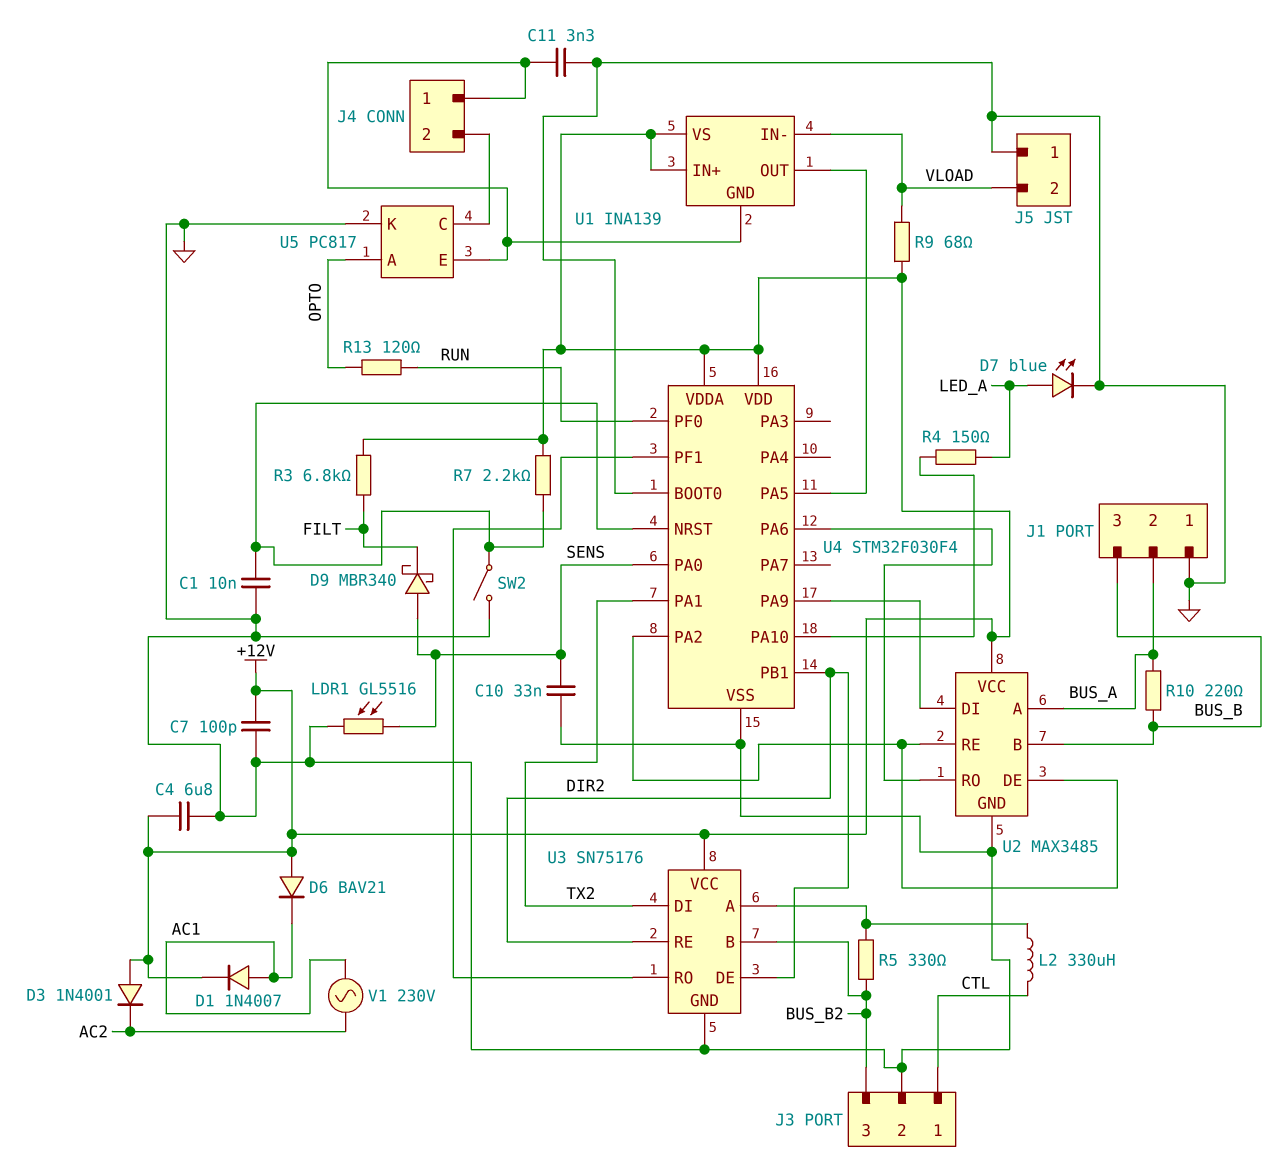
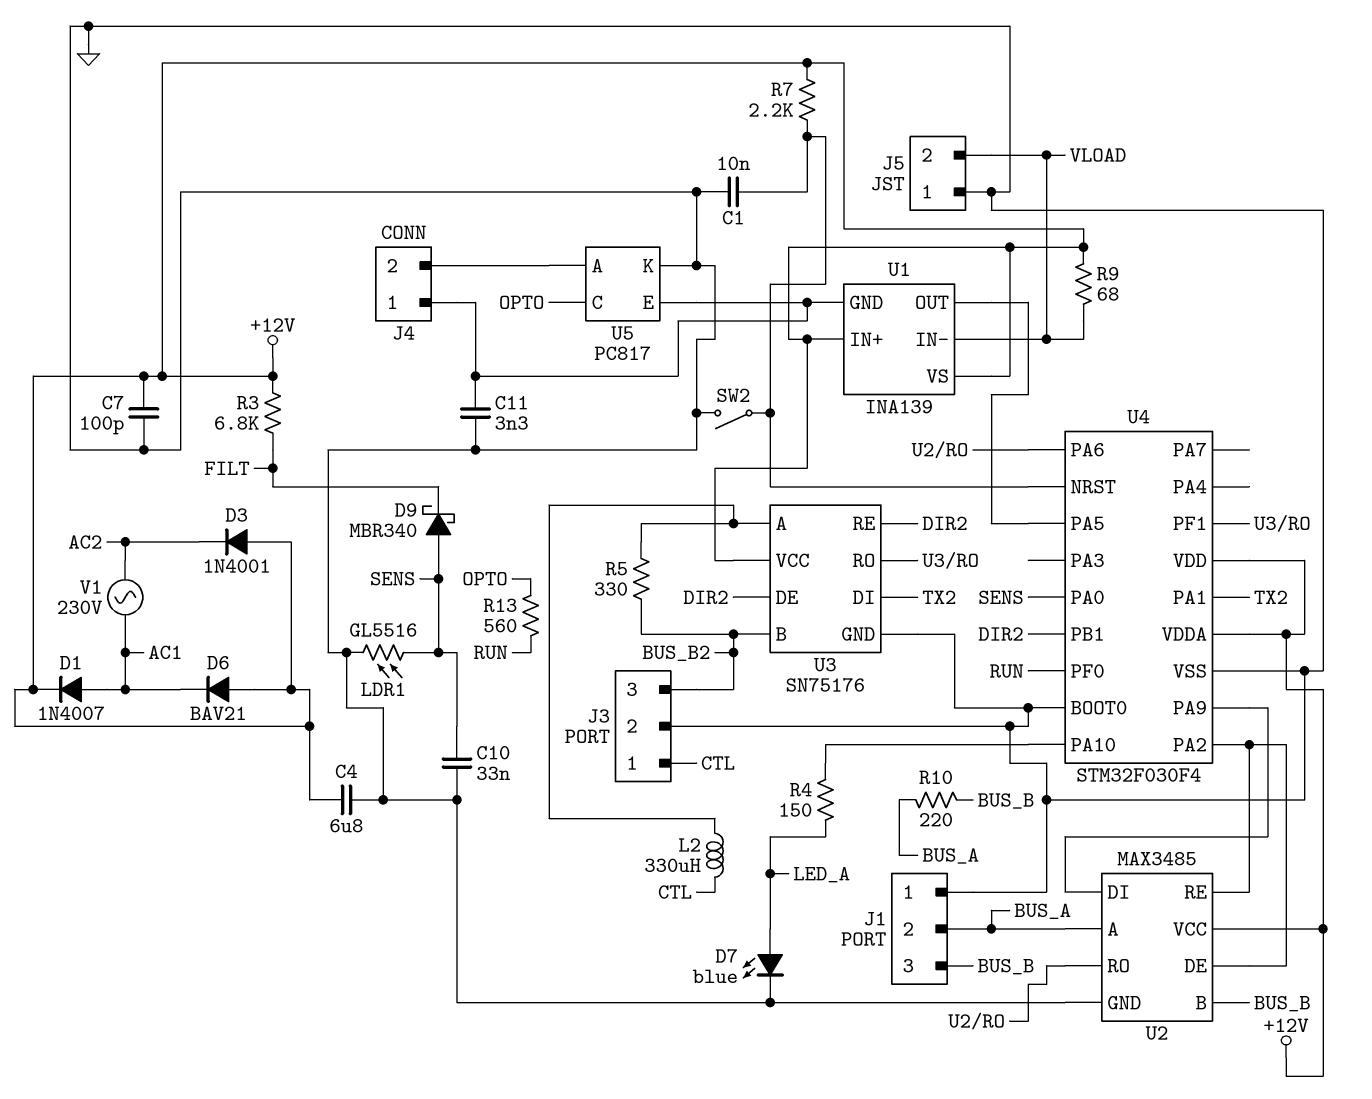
R13: 120 (OPTO, RUN) -> 560 (OPTO, RUN)
U5 pin A: OPTO -> J4/2
U5 pin C: J4/2 -> OPTO

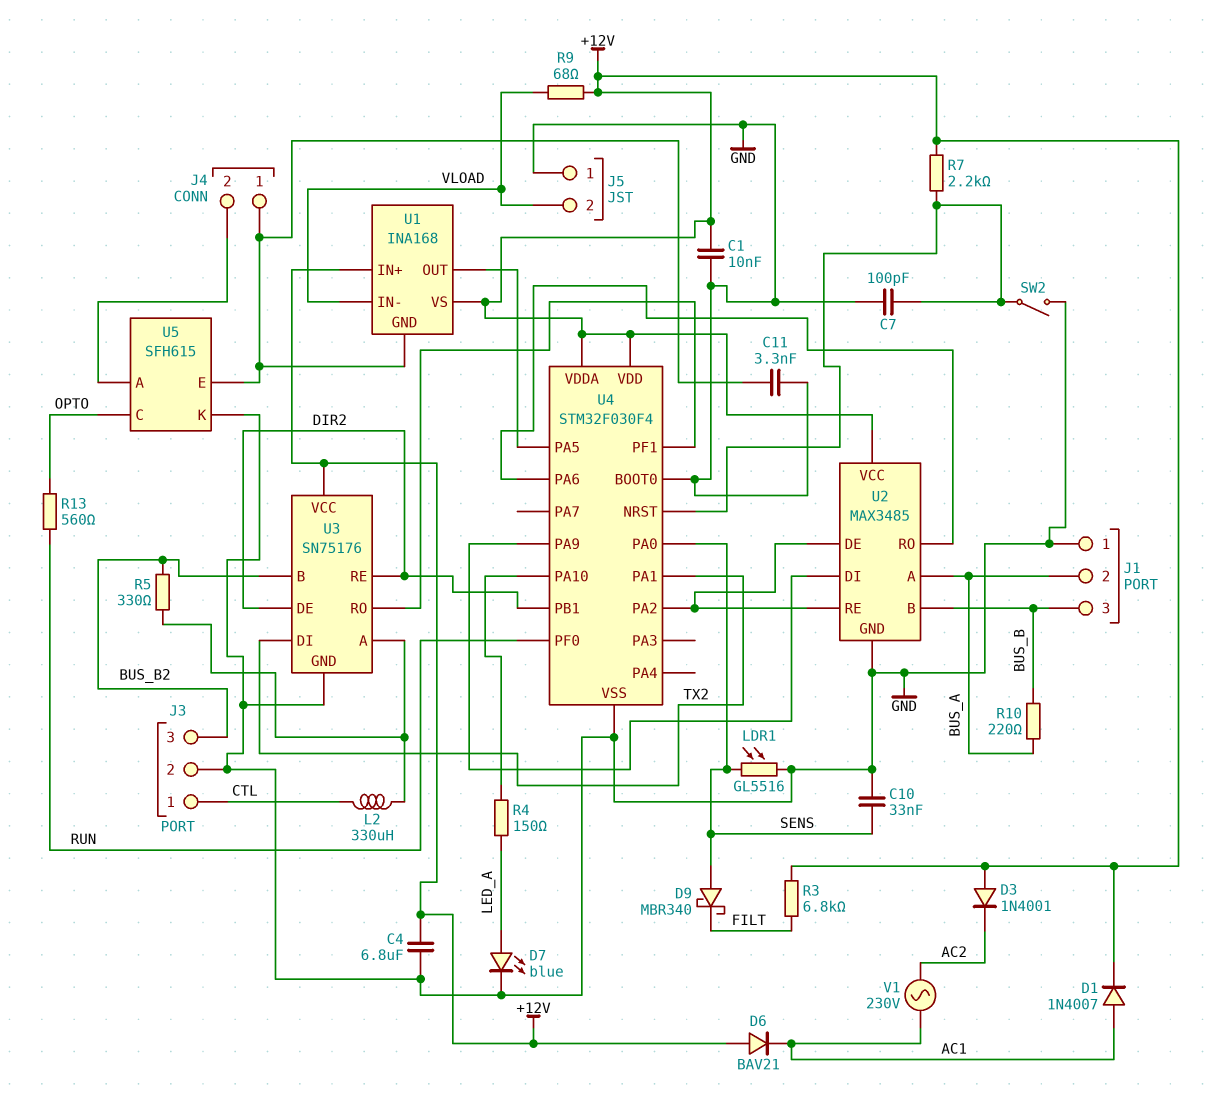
C1: 10nF (GND, U4/NRST) -> 10nF (+12V, GND)
C7: 100pF (+12V, GND) -> 100pF (GND, U4/NRST)
U1: INA139 -> INA168
U5: PC817 -> SFH615

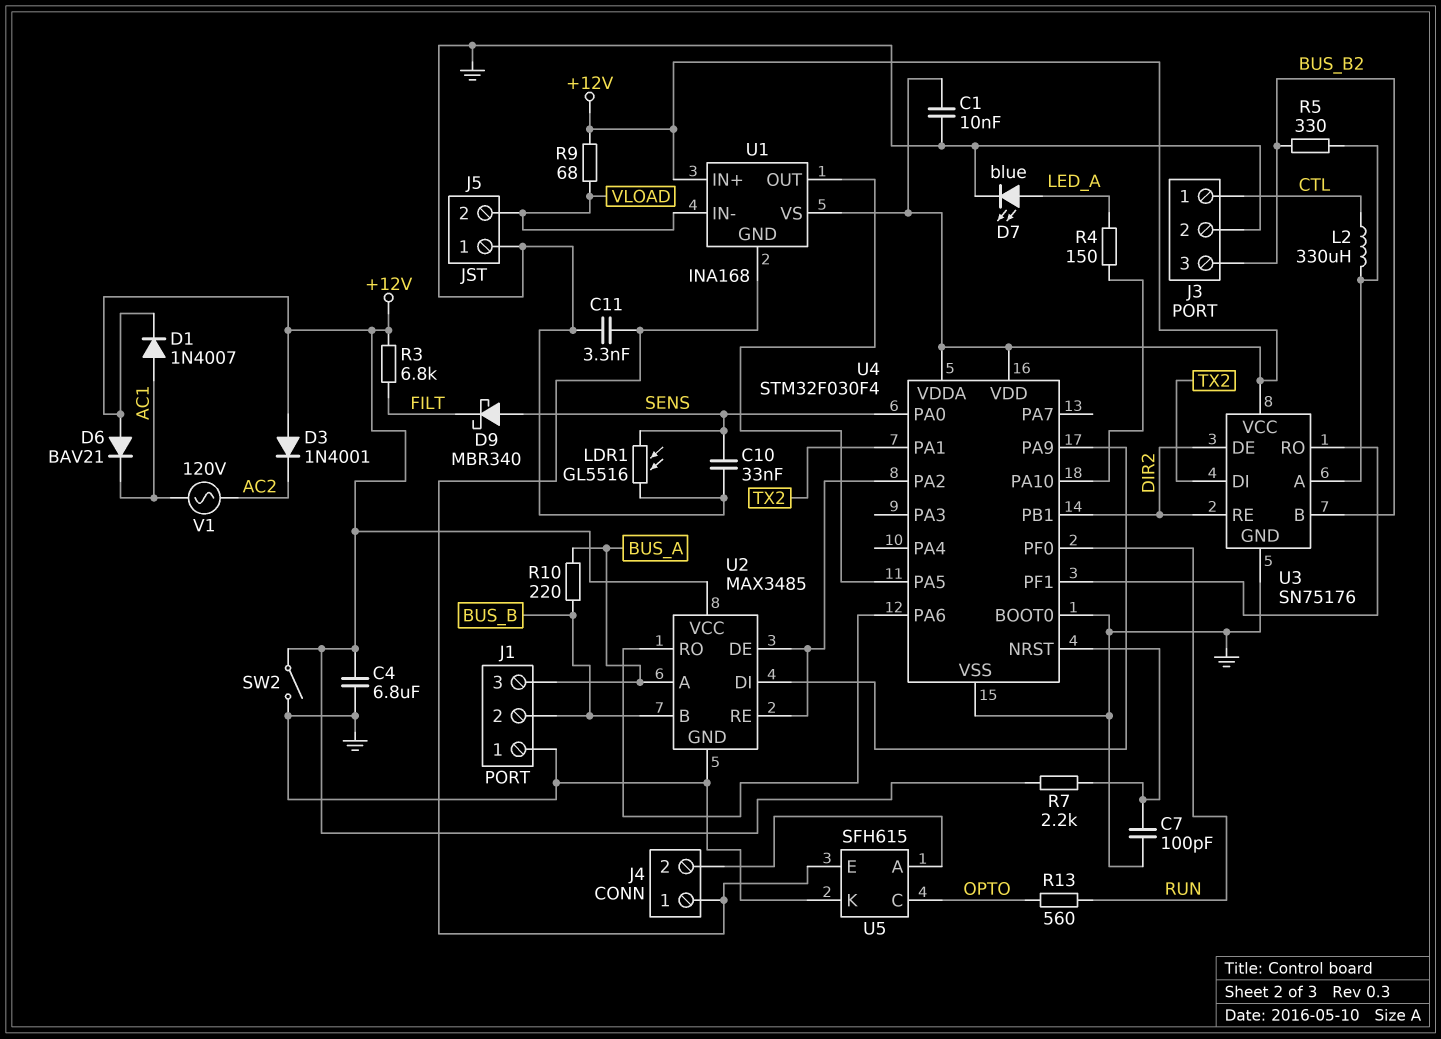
J1 pin 2: BUS_A -> BUS_B
J1 pin 3: BUS_B -> BUS_A
SW2: switch (GND, U4/NRST) -> switch (+12V, GND)
V1: AC 230V (AC1, AC2) -> AC 120V (AC1, AC2)

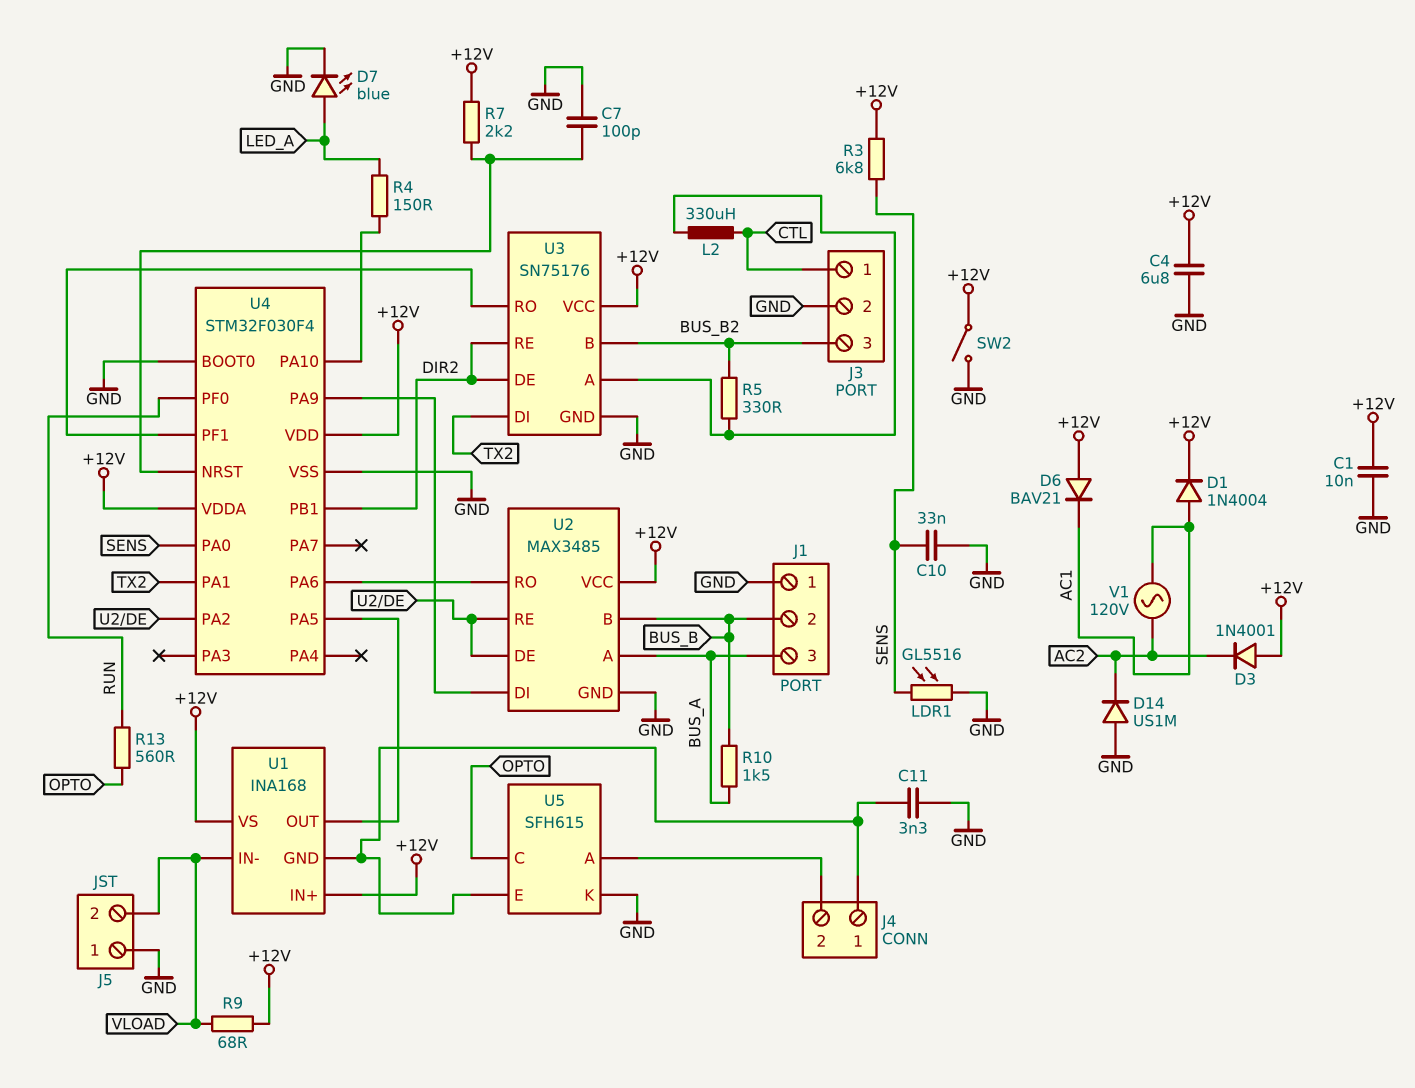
D1: diode 1N4007 (A AC1, K +12V) -> diode 1N4004 (A AC1, K +12V)
D9: schottky MBR340 (A SENS, K FILT) -> none
D14: none -> diode US1M (A GND, K AC2)
R3: 6.8k (+12V, FILT) -> 6.8k (+12V, SENS)
R10: 220 (BUS_A, BUS_B) -> 1.5k (BUS_A, BUS_B)

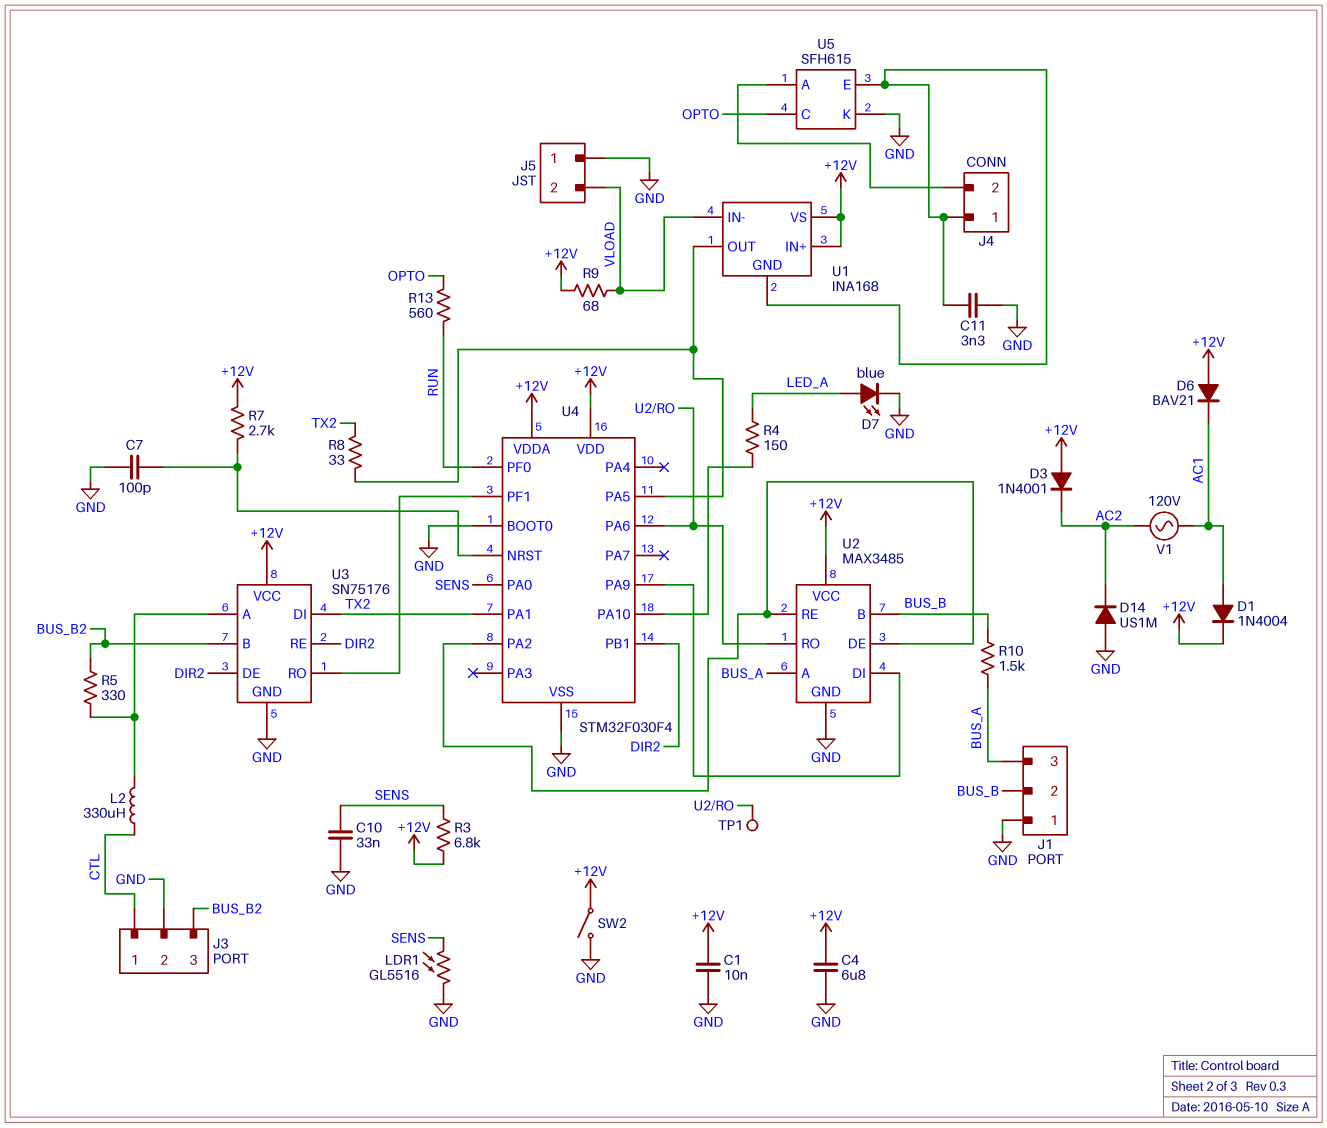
R7: 2.2k (+12V, U4/NRST) -> 2.7k (+12V, U4/NRST)
R8: none -> 33 (TX2, U1/OUT)
TP1: none -> test point (U2/RO)

